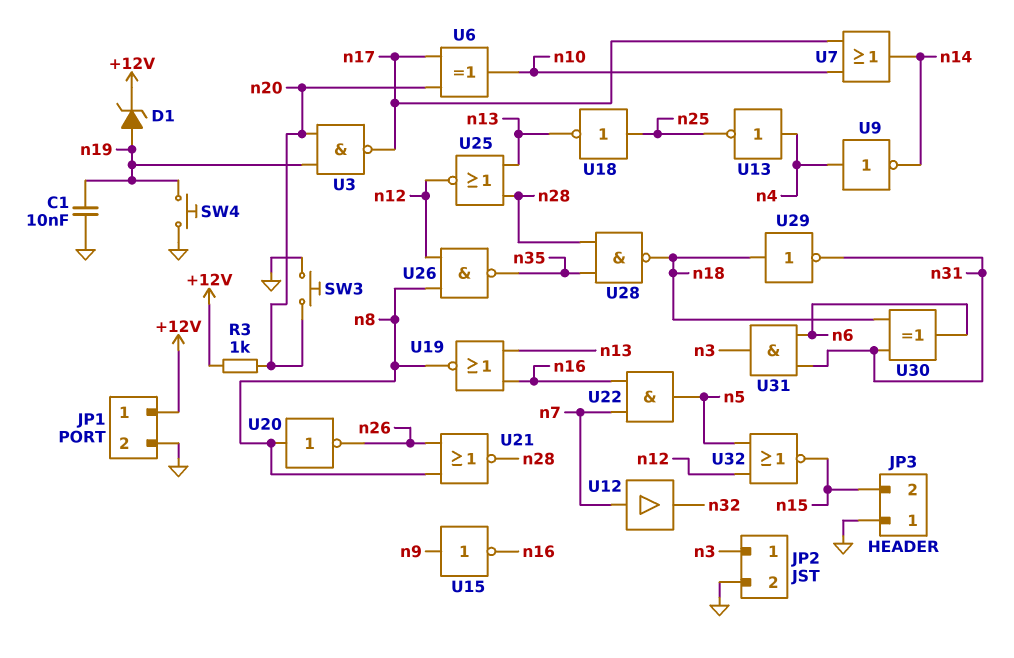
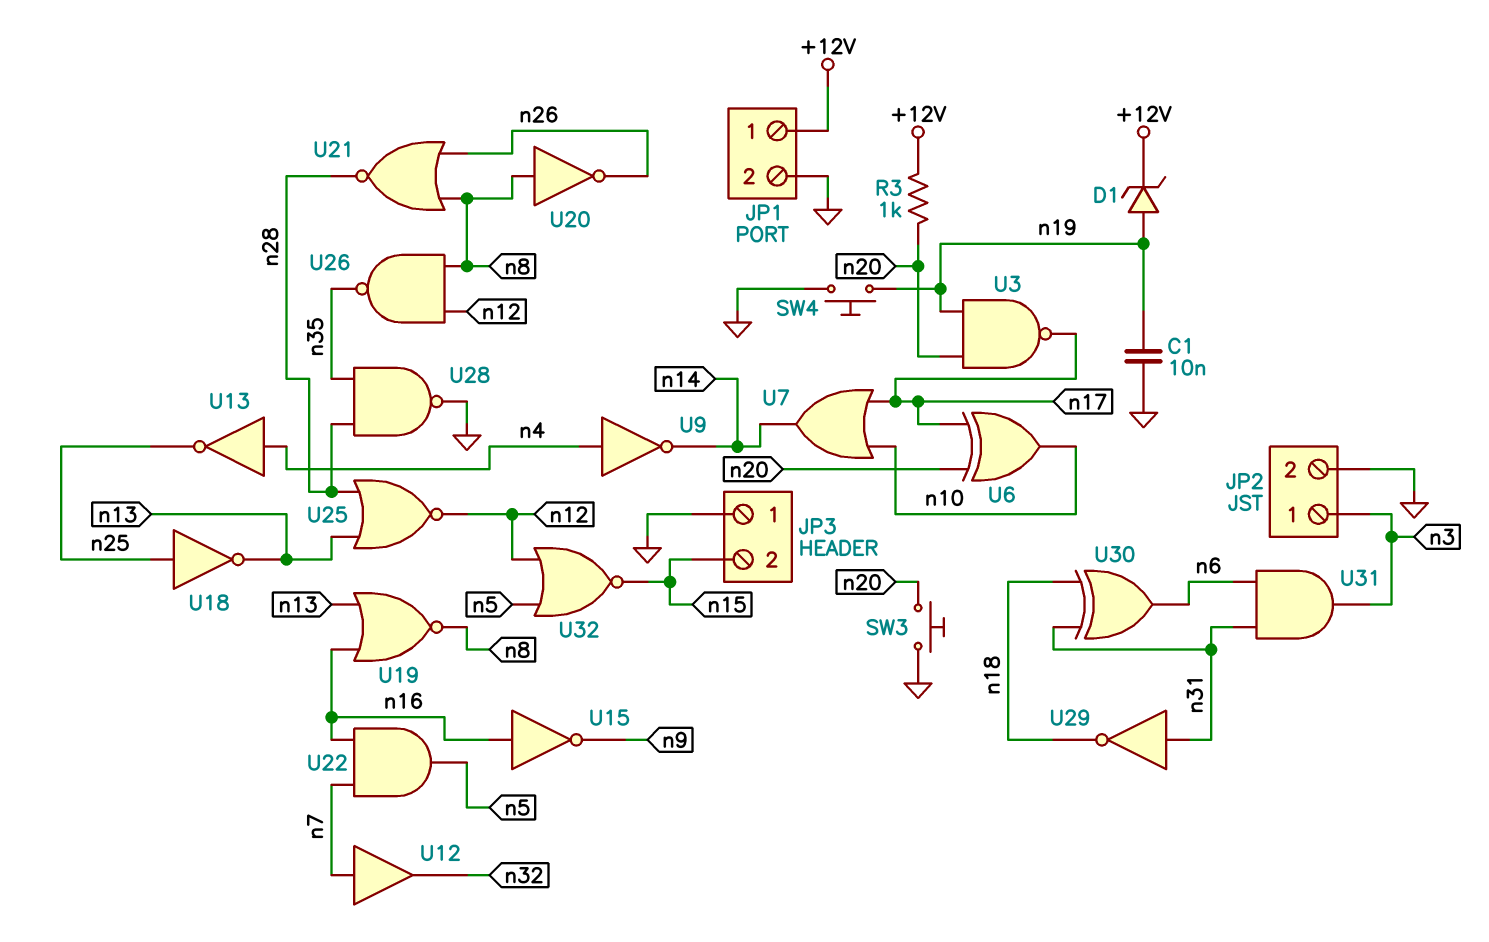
U15: NOT (in n9, out n16) -> NOT (in n16, out n9)
U28: NAND (in n28, in n35, out n18) -> NAND (in n28, in n35, out GND)
U29: NOT (in n18, out n31) -> NOT (in n31, out n18)

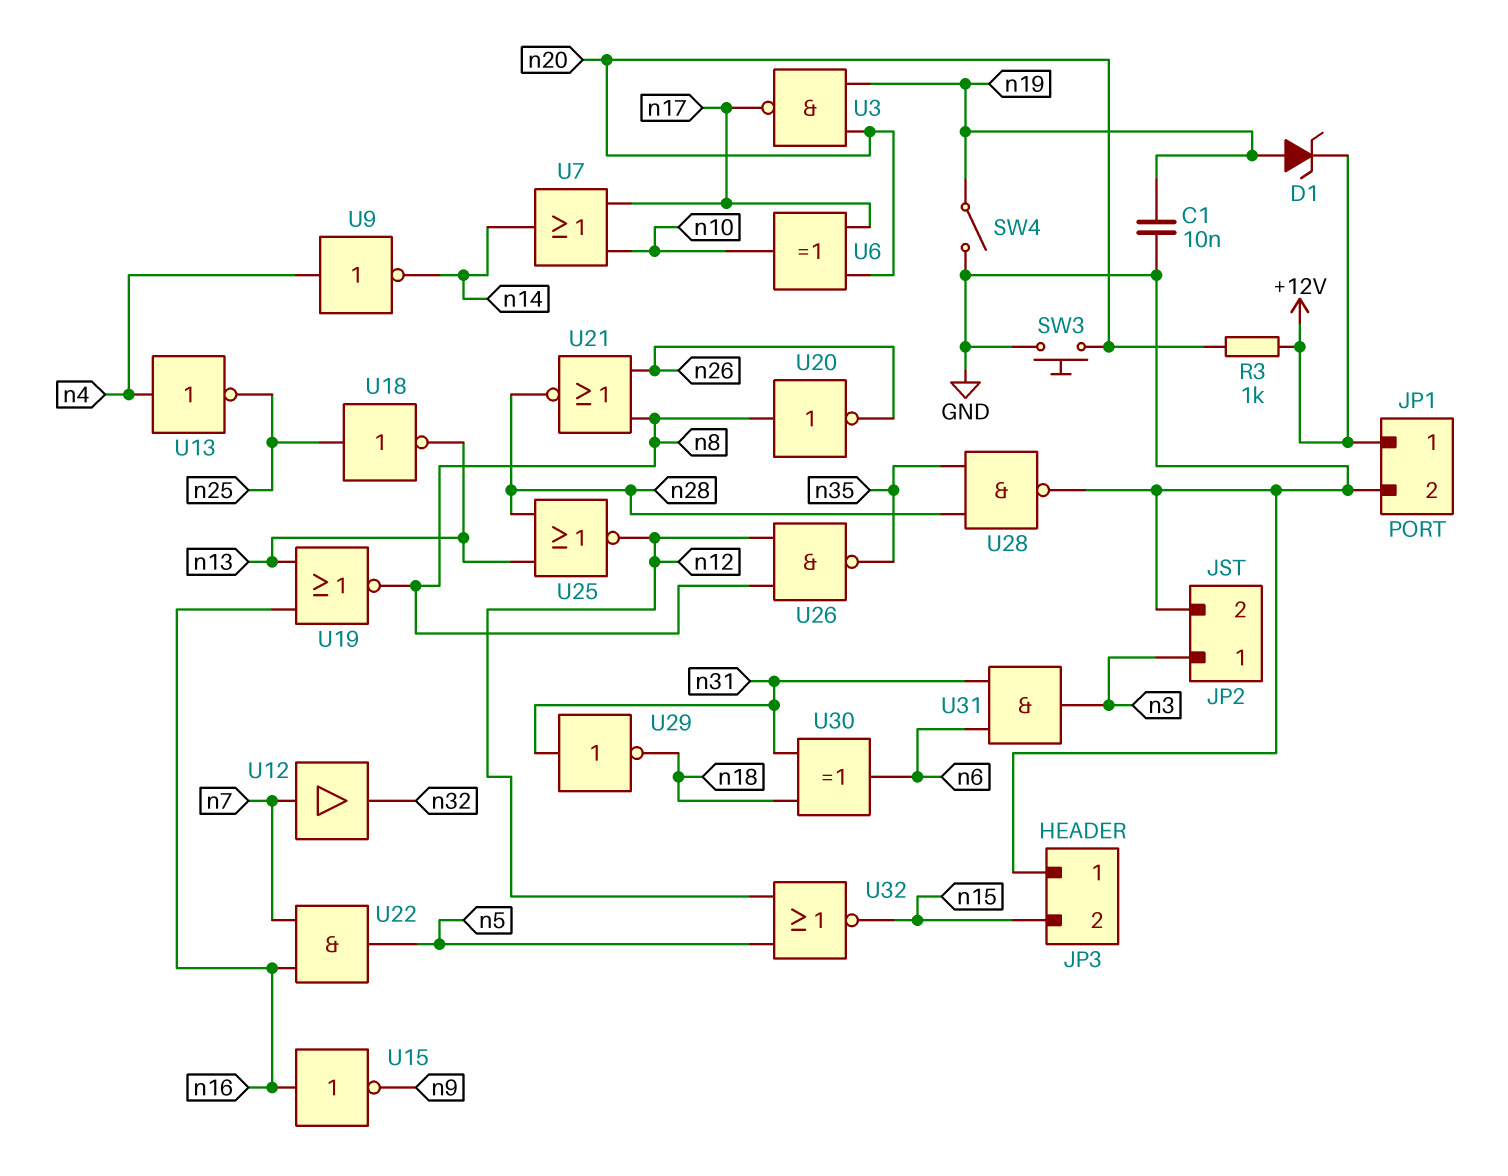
SW4: button (GND, n19) -> switch (GND, n19)

